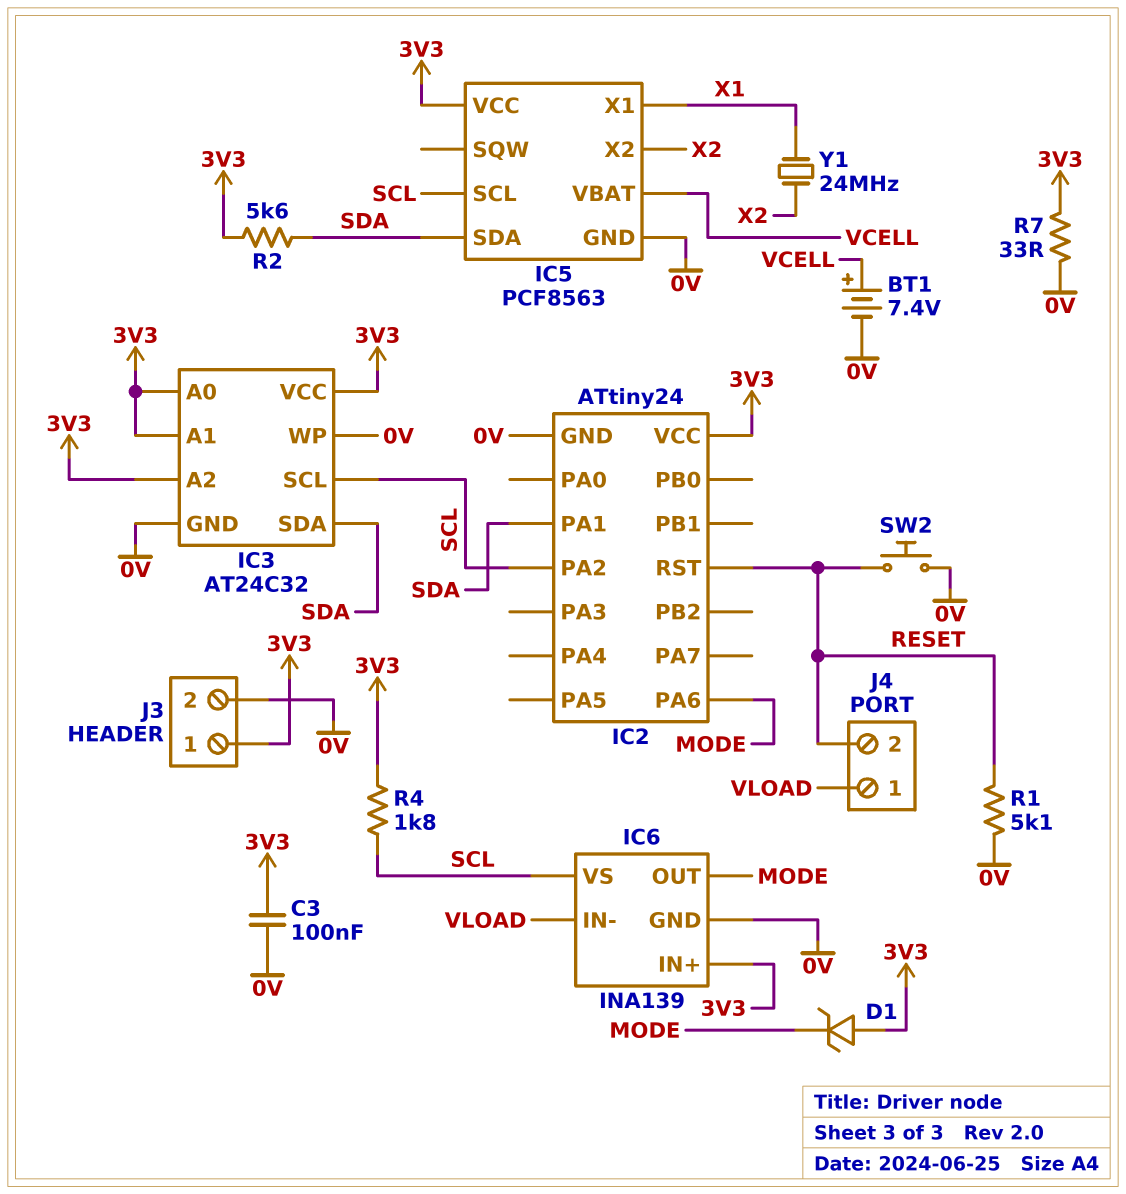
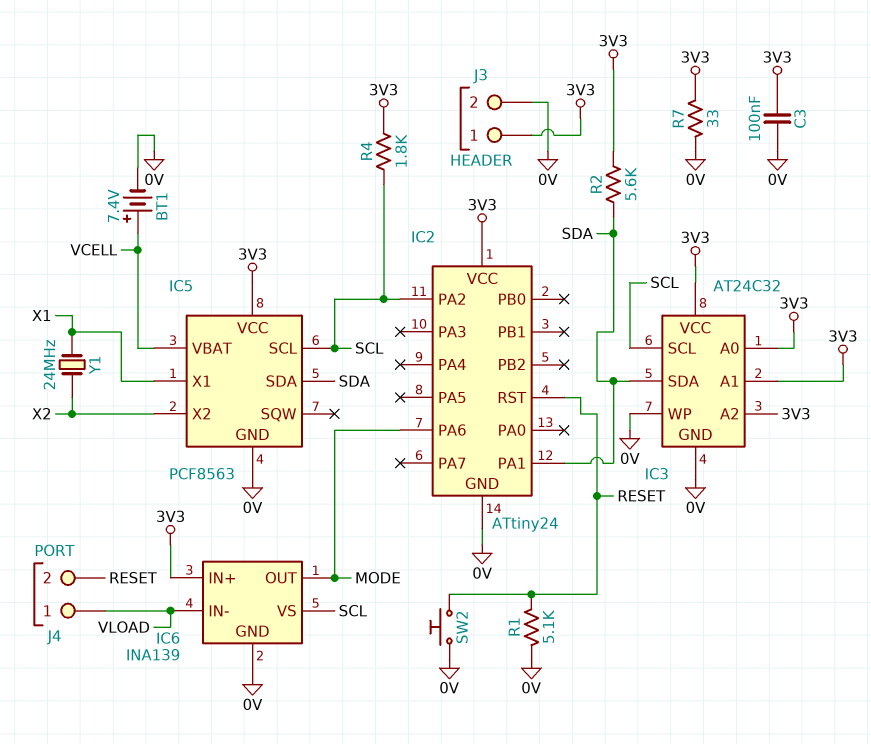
D1: zener (A 3V3, K MODE) -> none

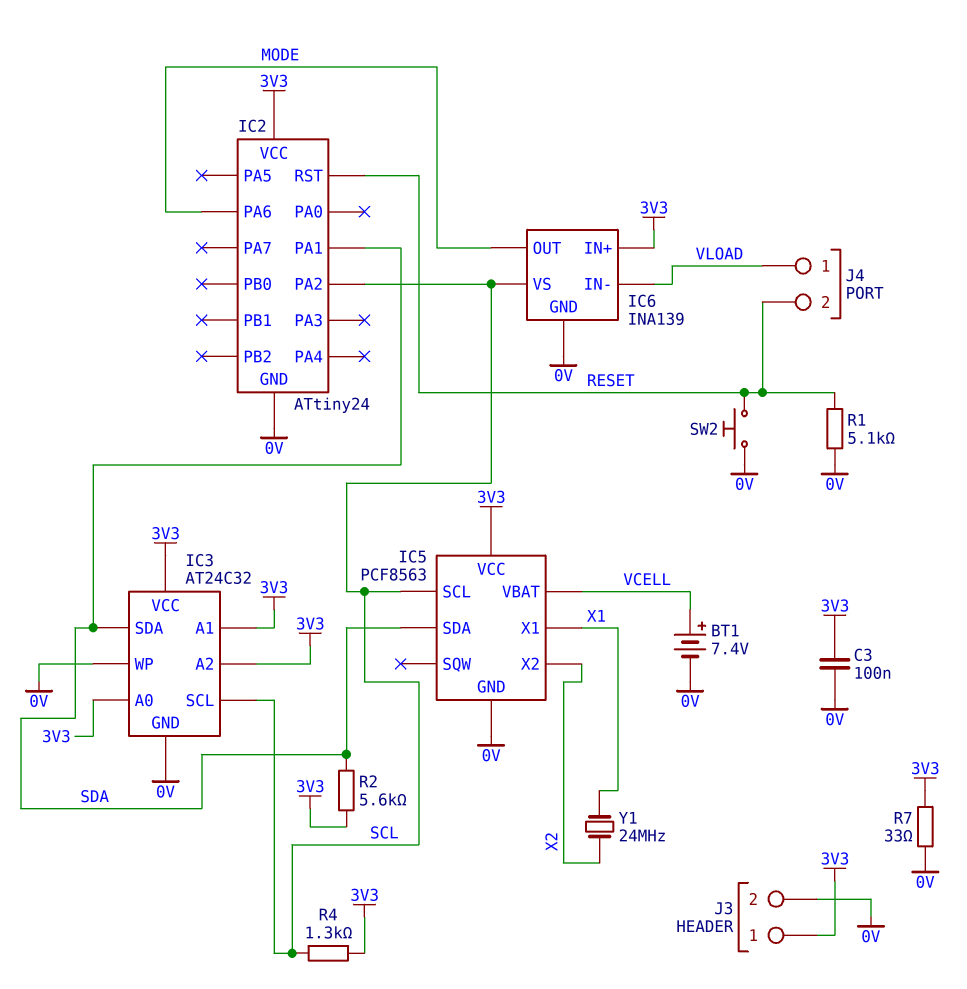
R4: 1.8k (3V3, SCL) -> 1.3k (3V3, SCL)

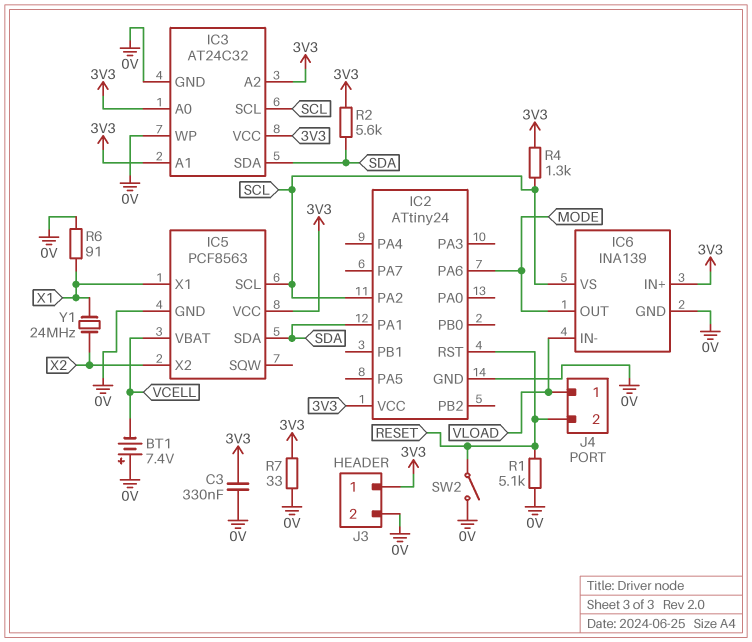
BT1: 7.4V (plus VCELL, minus 0V) -> 7.4V (plus 0V, minus VCELL)
C3: 100nF (0V, 3V3) -> 330nF (0V, 3V3)
R6: none -> 91 (0V, X1)
SW2: button (0V, RESET) -> switch (0V, RESET)

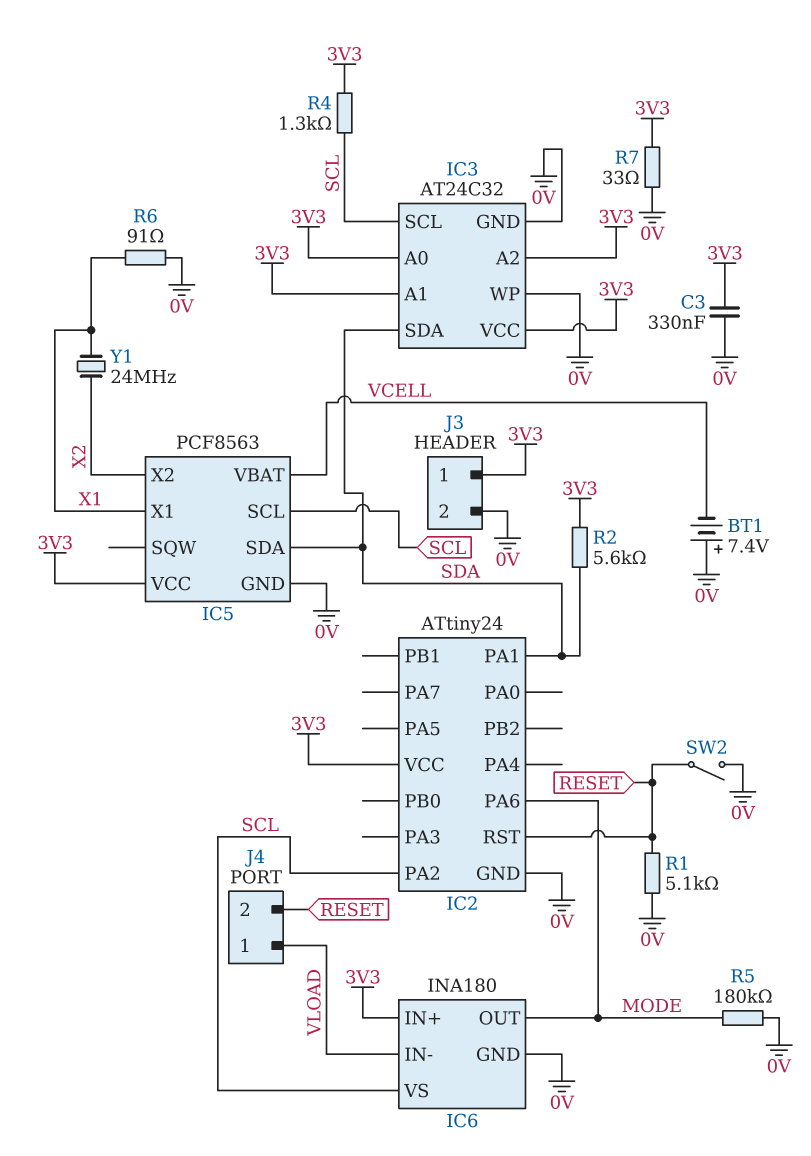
IC6: INA139 -> INA180
R5: none -> 180k (0V, MODE)

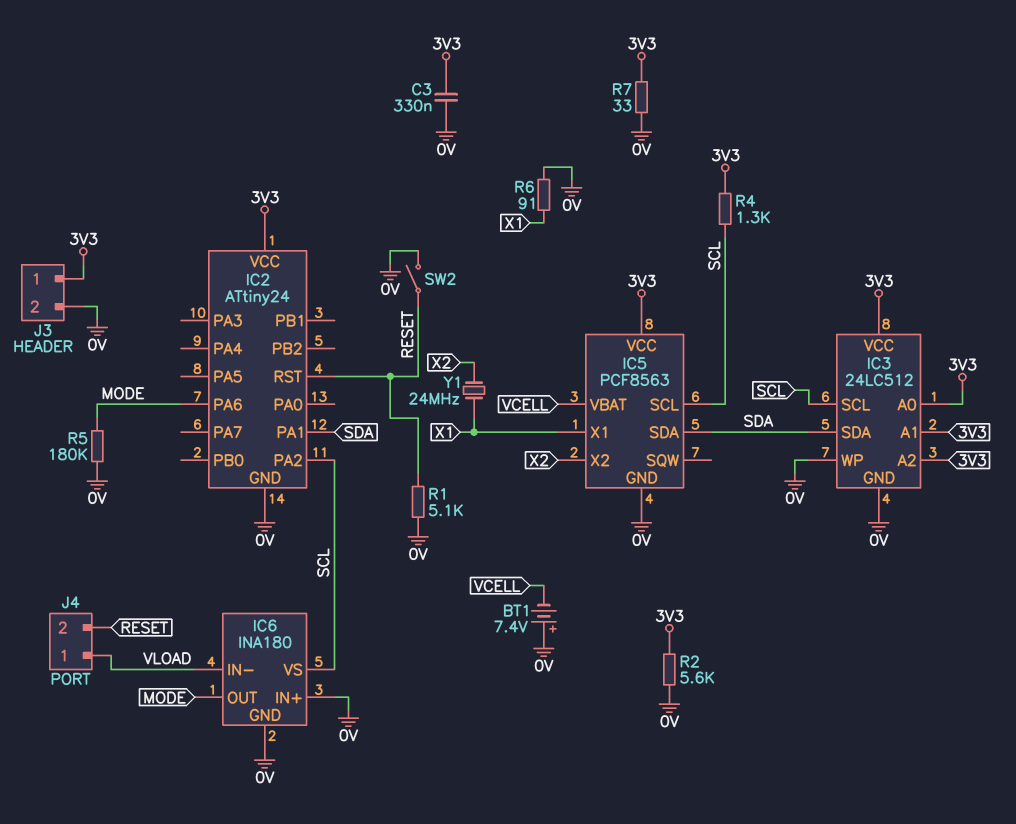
IC3: AT24C32 -> 24LC512
IC6 pin IN+: 3V3 -> 0V
R2: 5.6k (3V3, SDA) -> 5.6k (0V, 3V3)

